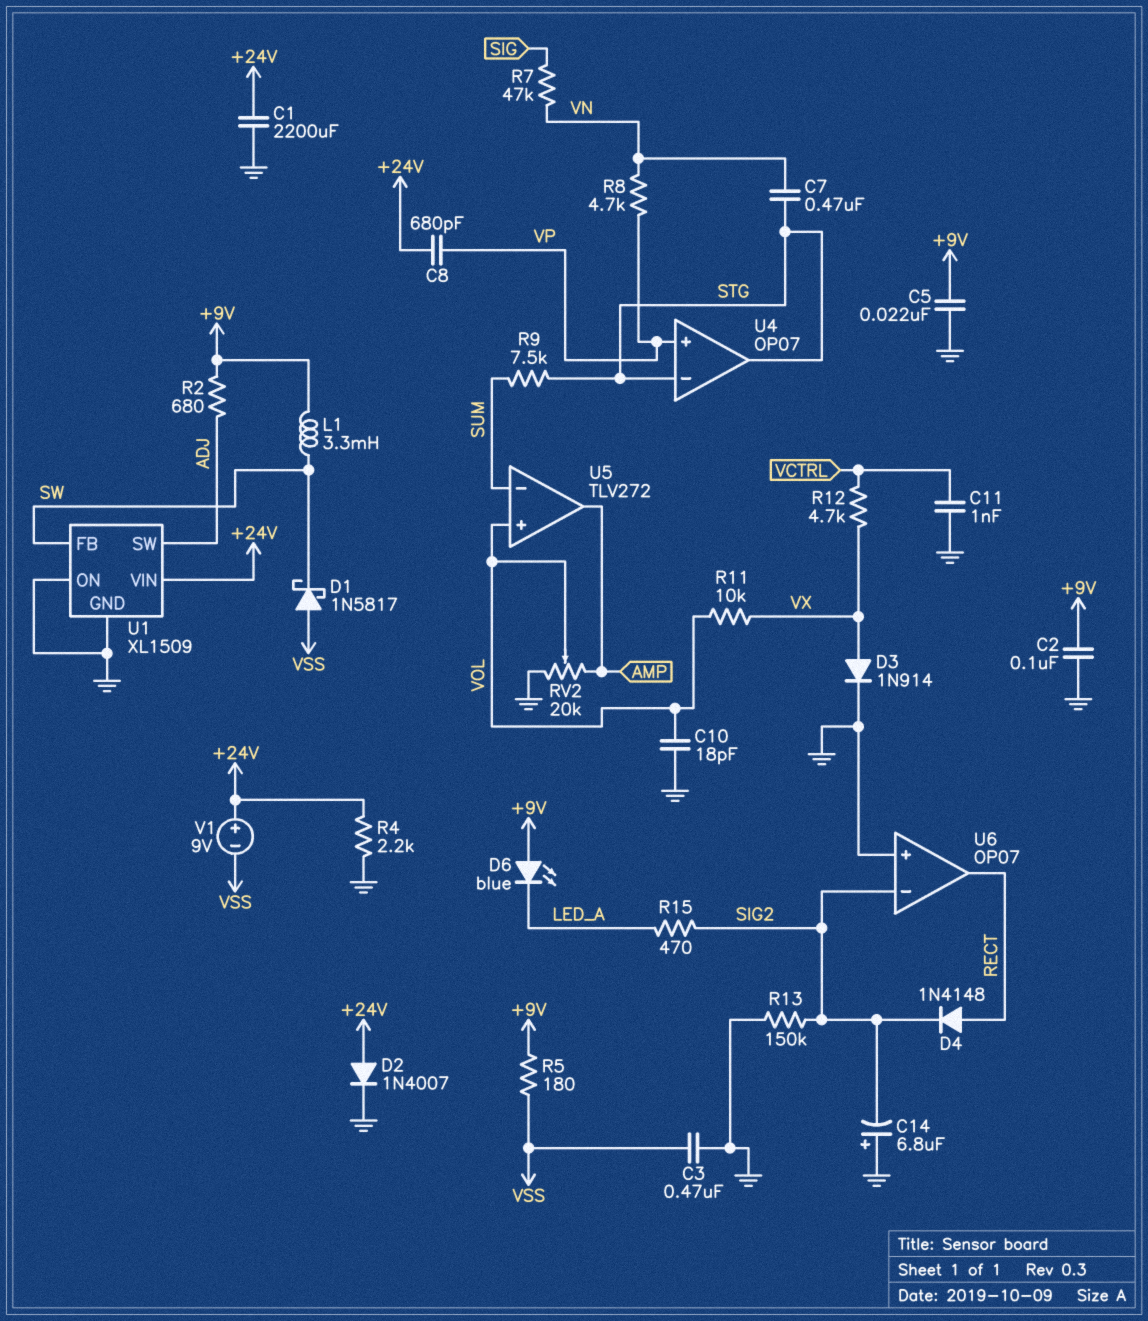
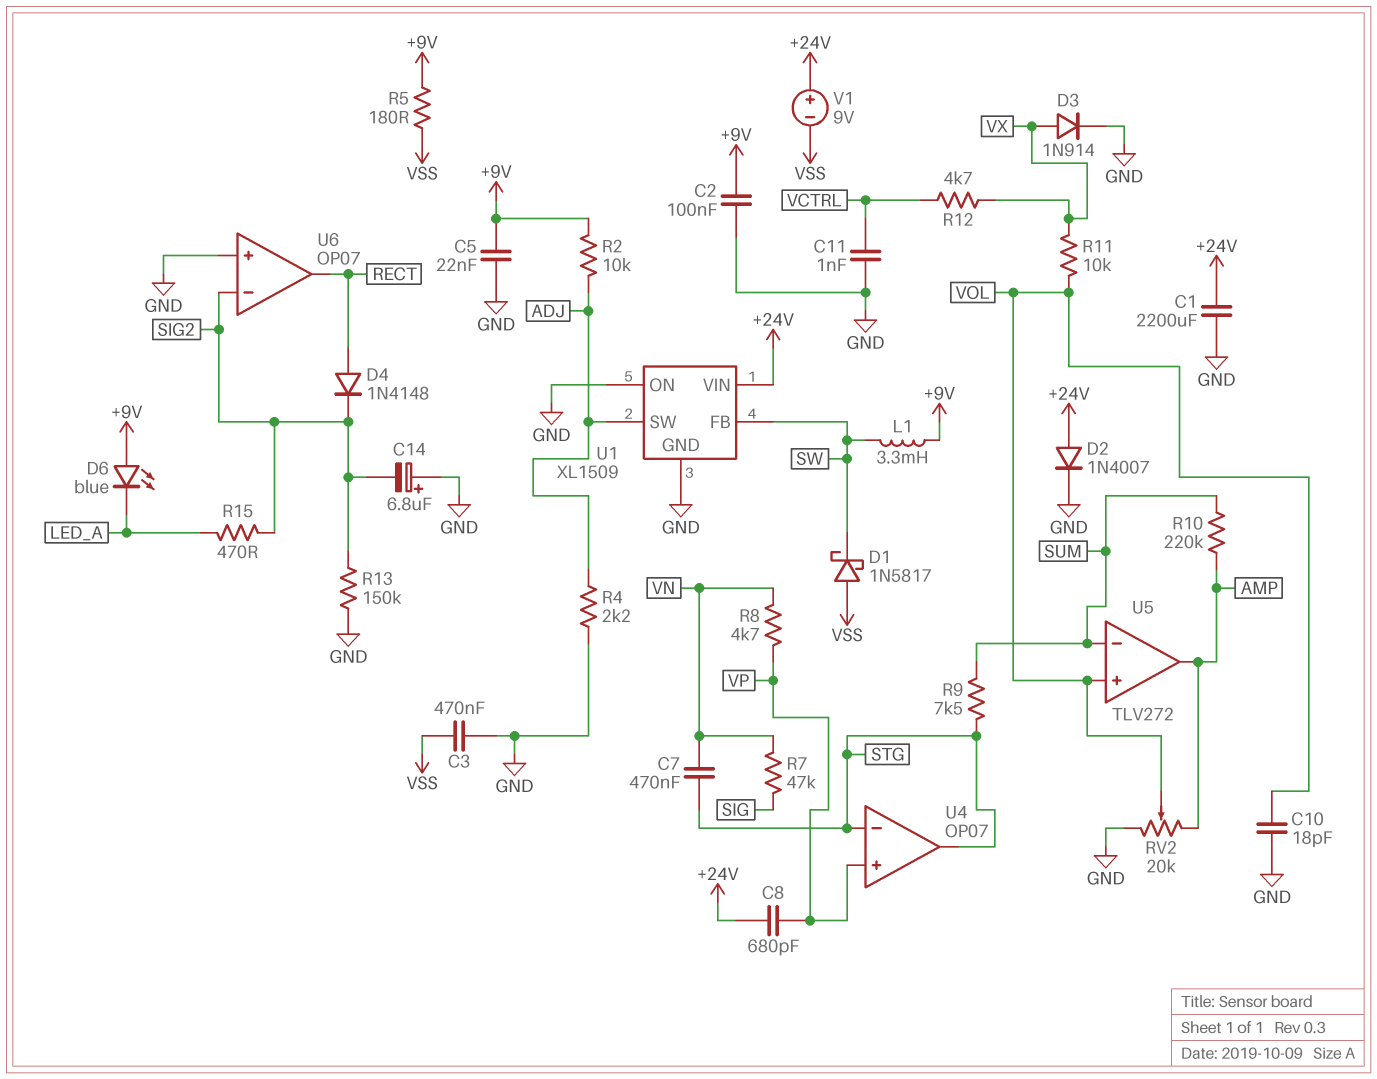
R2: 680 (+9V, ADJ) -> 10k (+9V, ADJ)
R4: 2.2k (+24V, GND) -> 2.2k (ADJ, GND)
R10: none -> 220k (AMP, SUM)

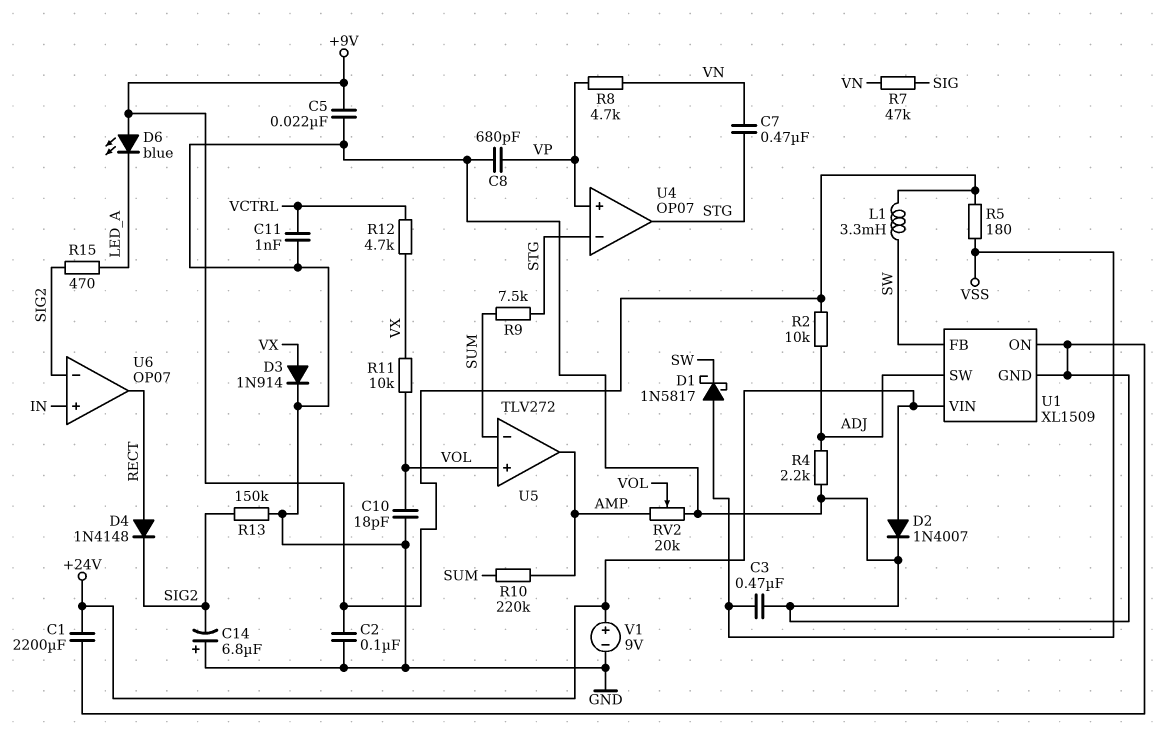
C8: 680pF (+24V, VP) -> 680pF (GND, VP)
U6 pin in+: GND -> IN
V1: 9V (plus +24V, minus VSS) -> 9V (plus +24V, minus GND)

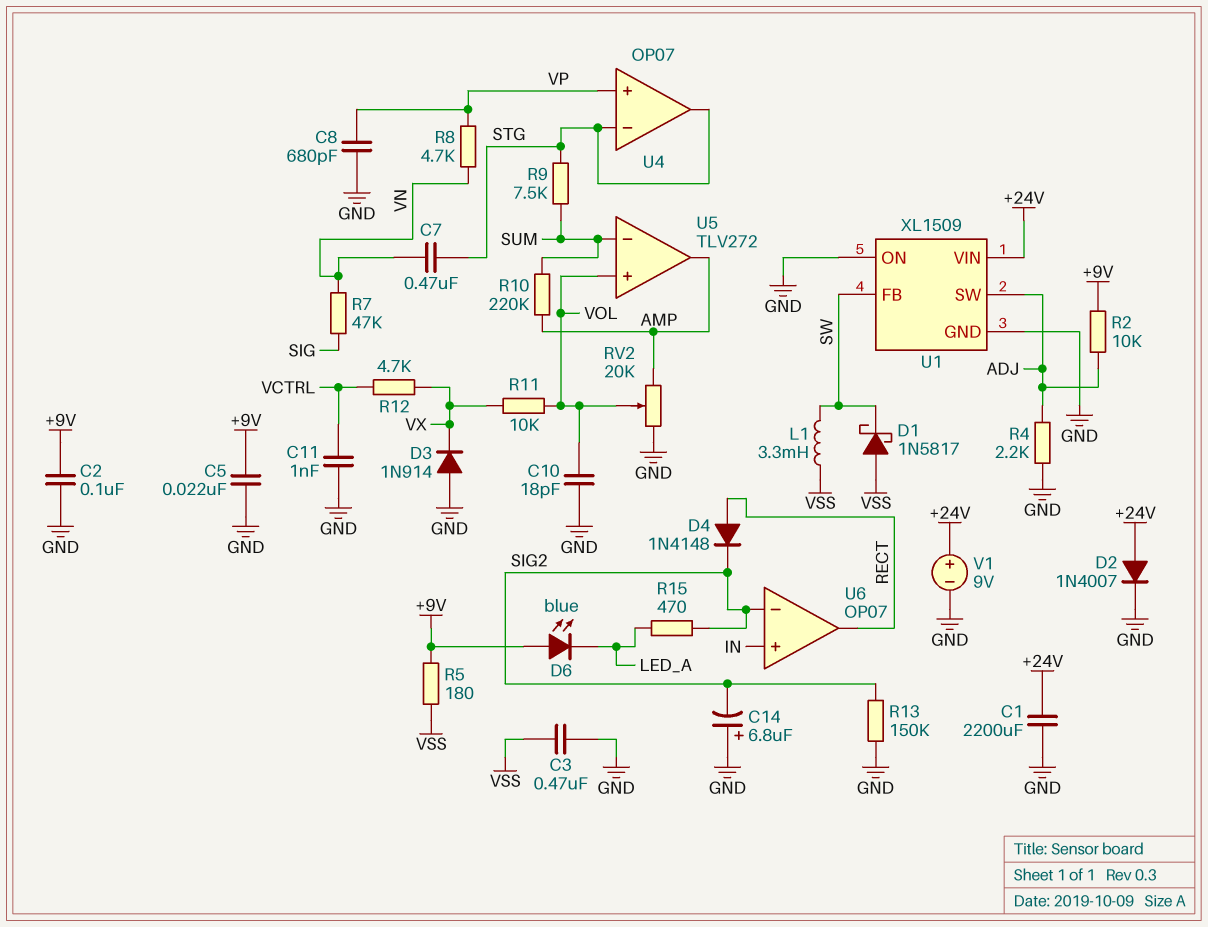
D3: diode 1N914 (A VX, K GND) -> diode 1N914 (A GND, K VX)
L1: 3.3mH (+9V, SW) -> 3.3mH (SW, VSS)

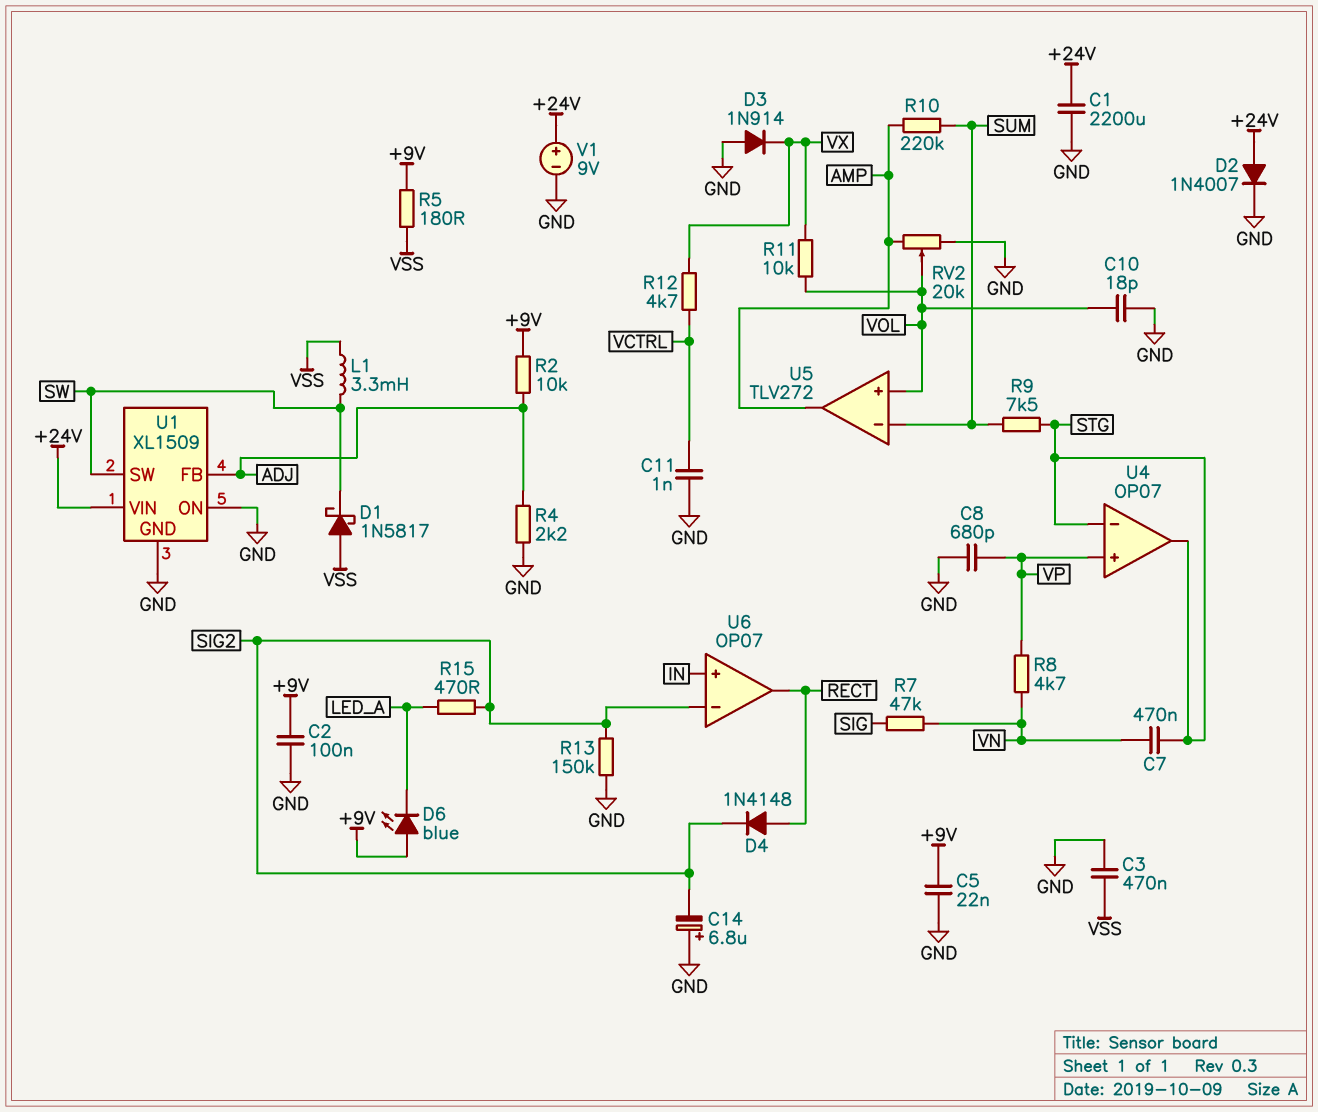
U1 pin FB: SW -> ADJ
U1 pin SW: ADJ -> SW

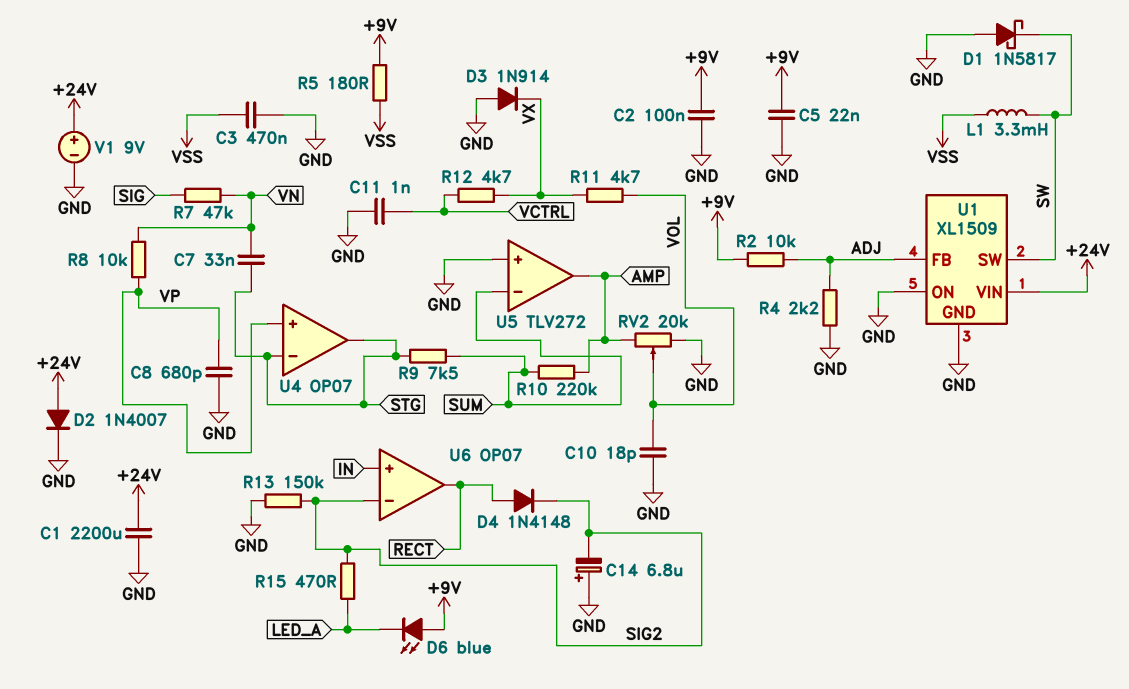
C7: 470nF (STG, VN) -> 33nF (STG, VN)
D1: schottky 1N5817 (A VSS, K SW) -> schottky 1N5817 (A GND, K SW)
R8: 4.7k (VN, VP) -> 10k (VN, VP)
R11: 10k (VOL, VX) -> 4.7k (VOL, VX)
U5 pin in+: VOL -> GND

